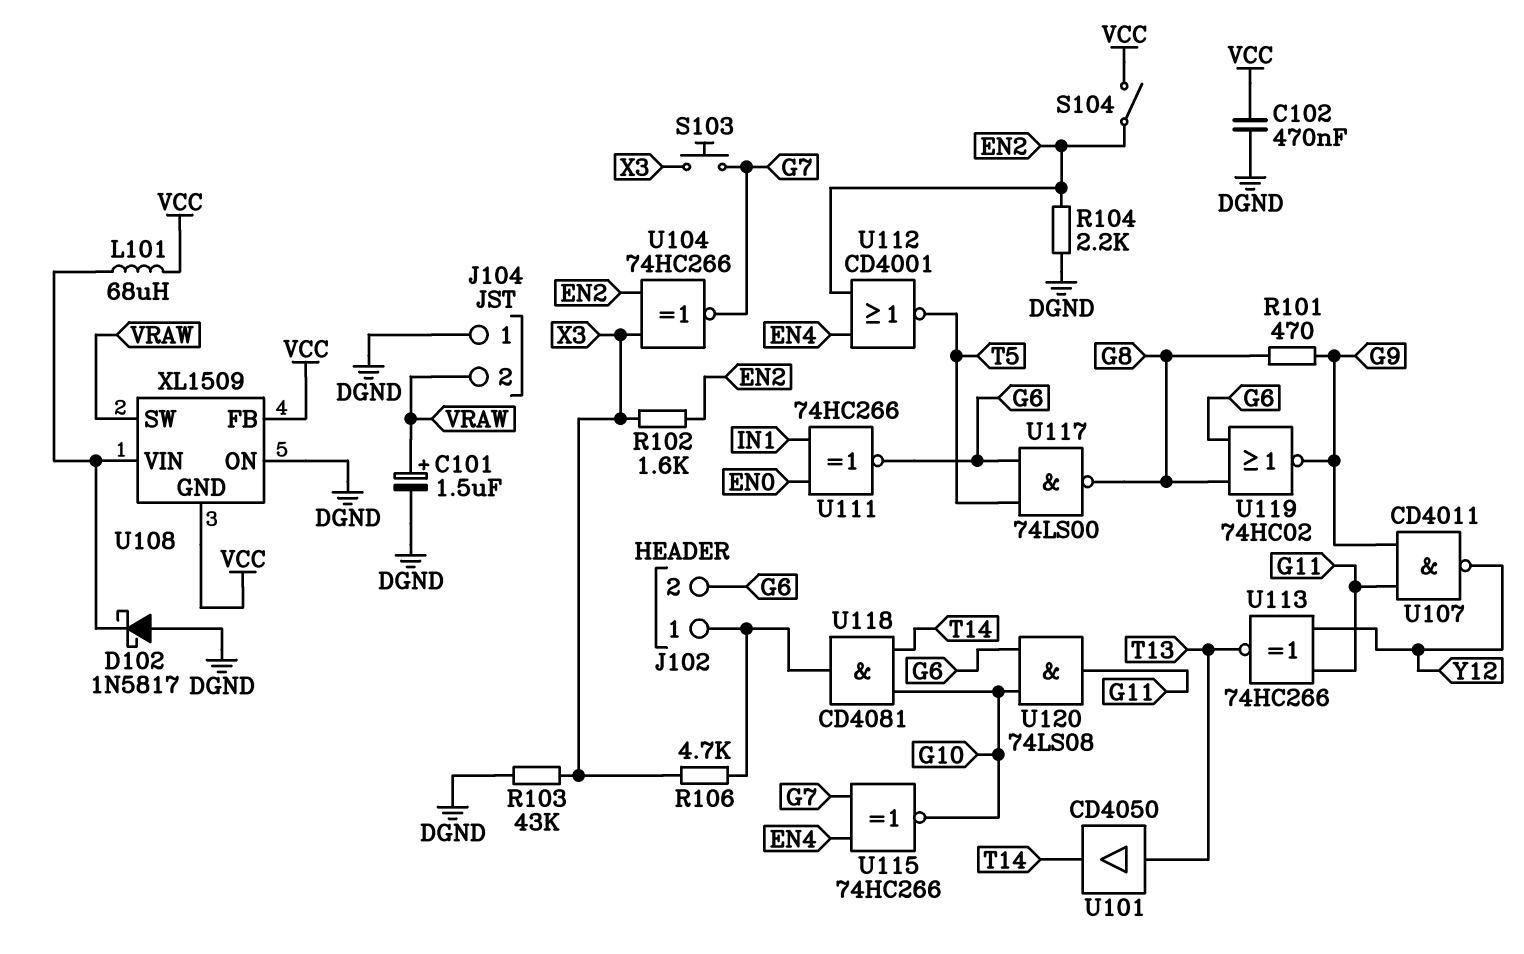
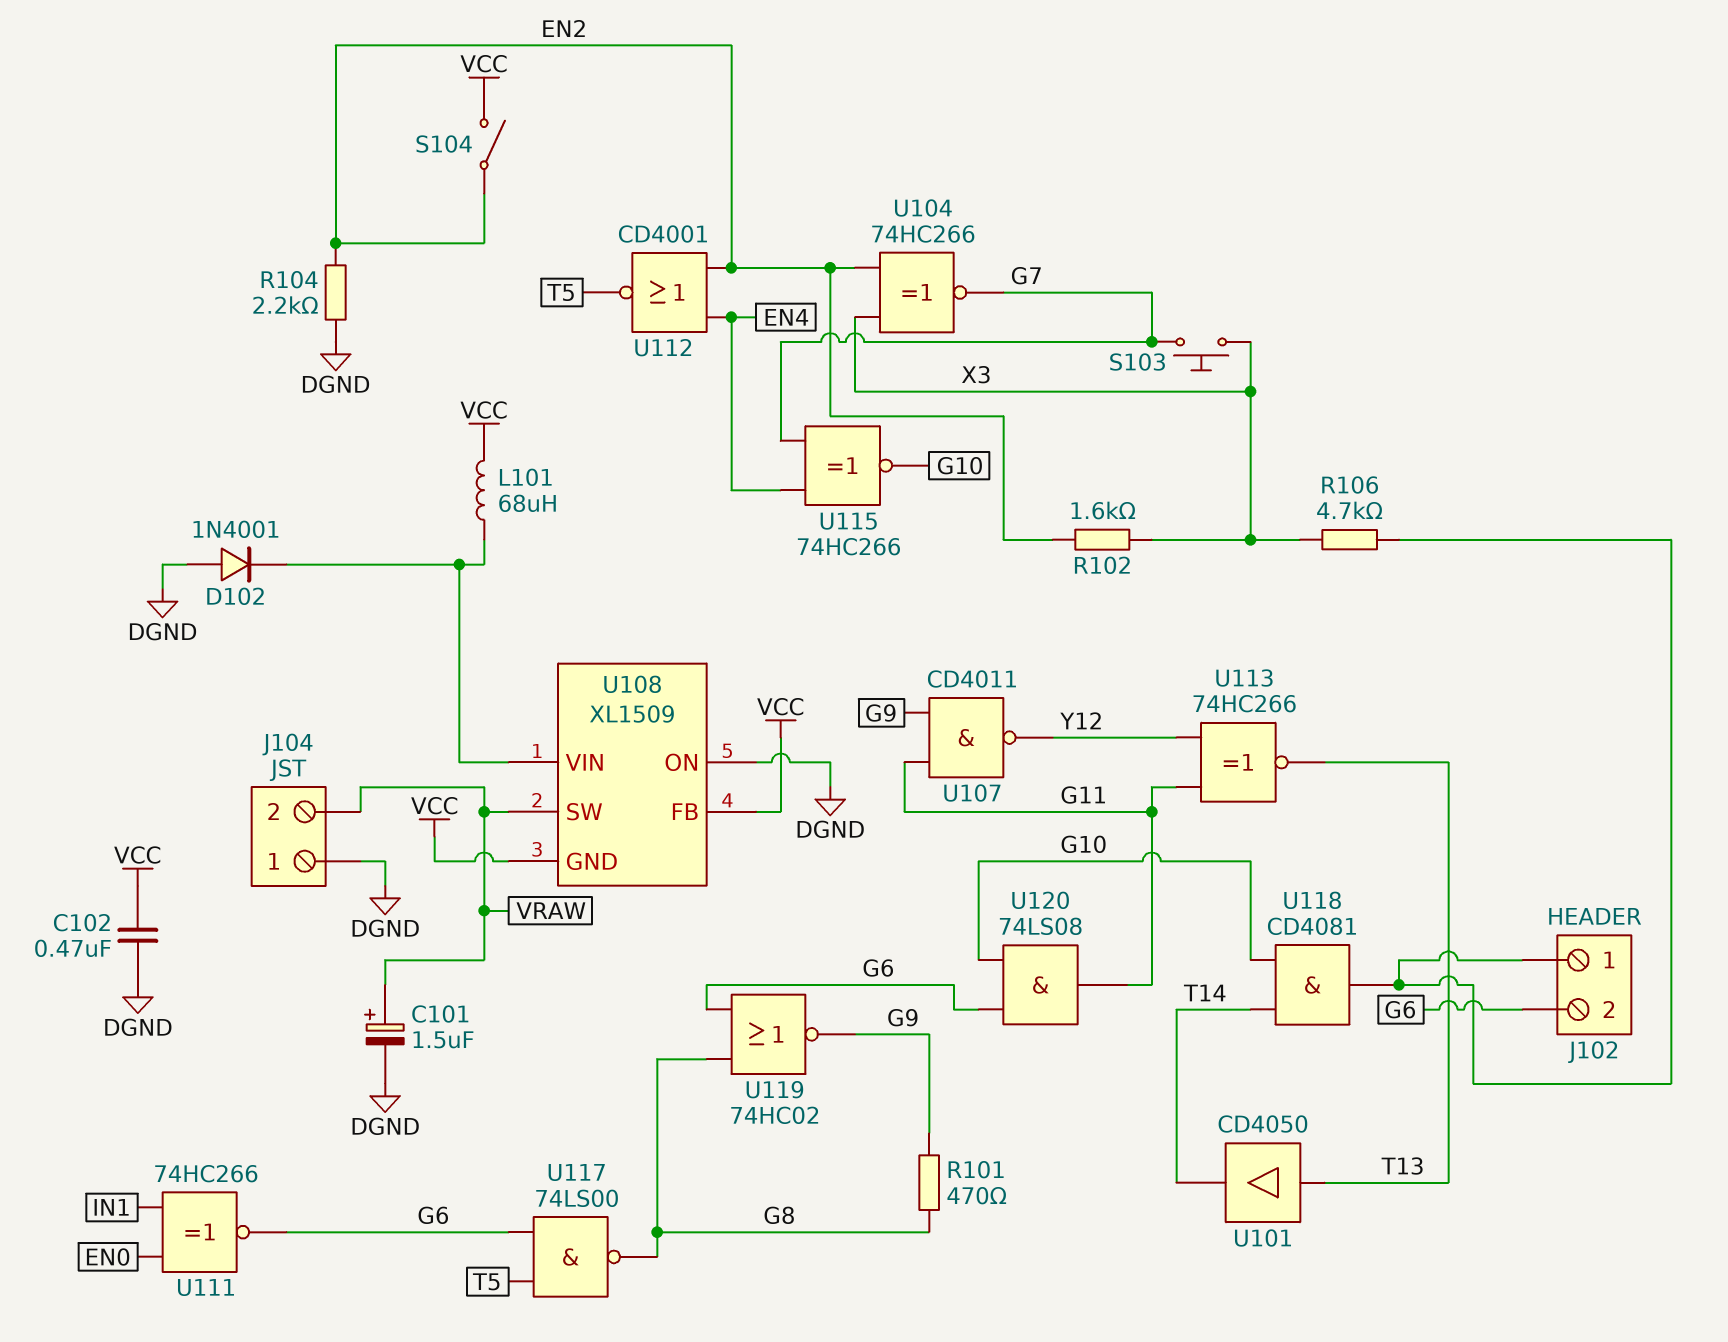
D102: schottky 1N5817 (A DGND, K U108/VIN) -> diode 1N4001 (A DGND, K U108/VIN)
R103: 43k (DGND, X3) -> none

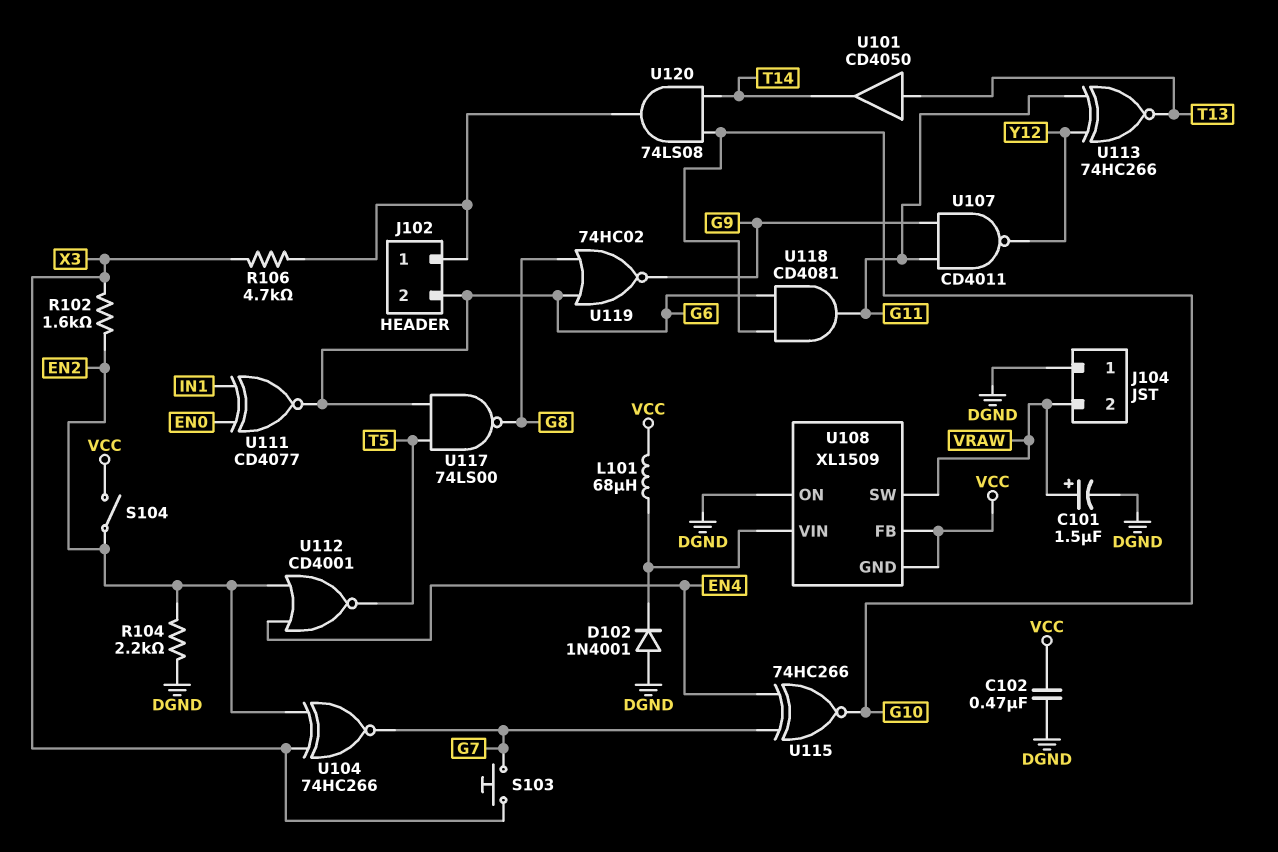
R101: 470 (G8, G9) -> none
U111: XNOR 74HC266 (in EN0, in IN1, out G6) -> XNOR CD4077 (in EN0, in IN1, out G6)
U118: AND CD4081 (in G10, in T14, out J102/1) -> AND CD4081 (in G6, in G10, out G11)
U120: AND 74LS08 (in G6, in G10, out G11) -> AND 74LS08 (in G10, in T14, out J102/1)

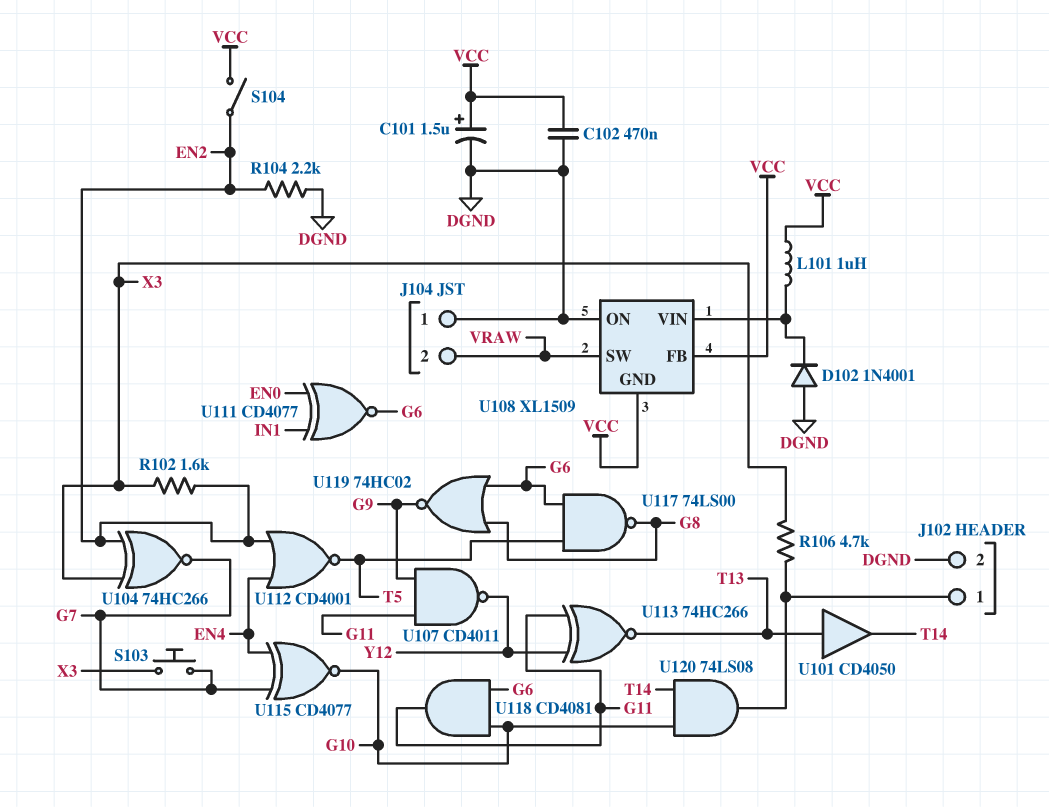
C101: 1.5uF (plus VRAW, minus DGND) -> 1.5uF (plus VCC, minus DGND)
J102 pin 2: G6 -> DGND
L101: 68uH (U108/VIN, VCC) -> 1uH (U108/VIN, VCC)
U115: XNOR 74HC266 (in EN4, in G7, out G10) -> XNOR CD4077 (in EN4, in G7, out G10)

